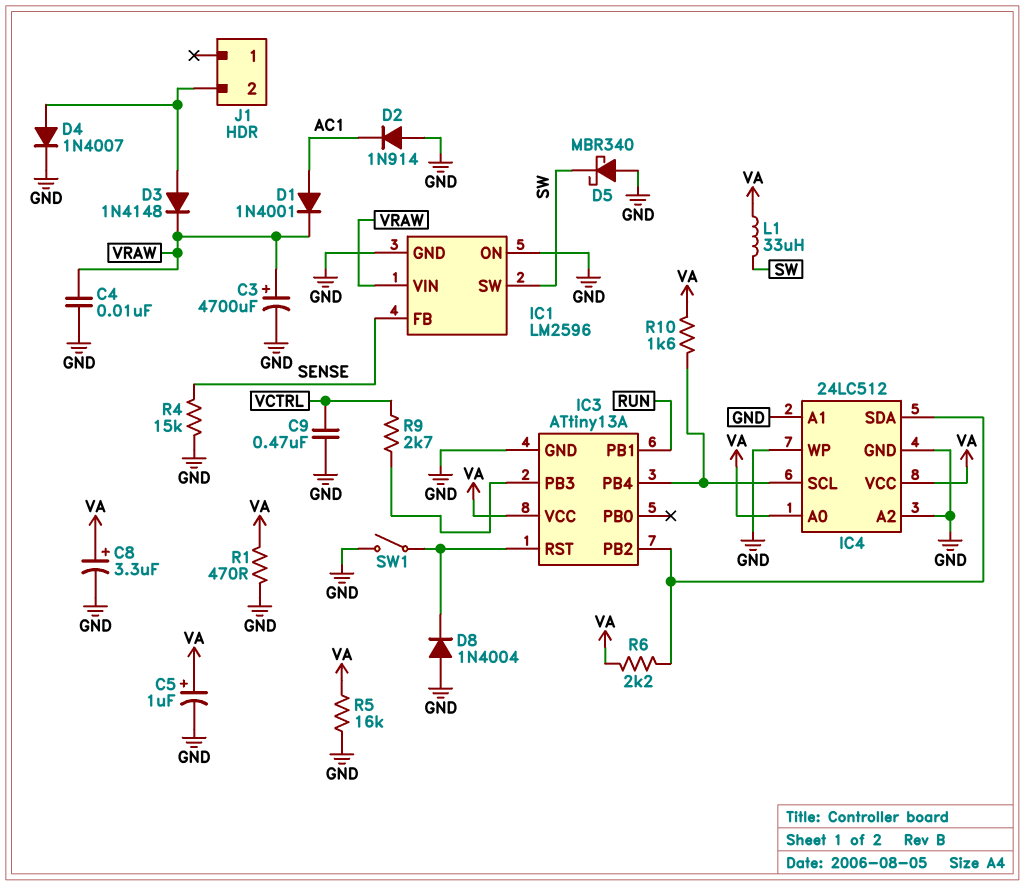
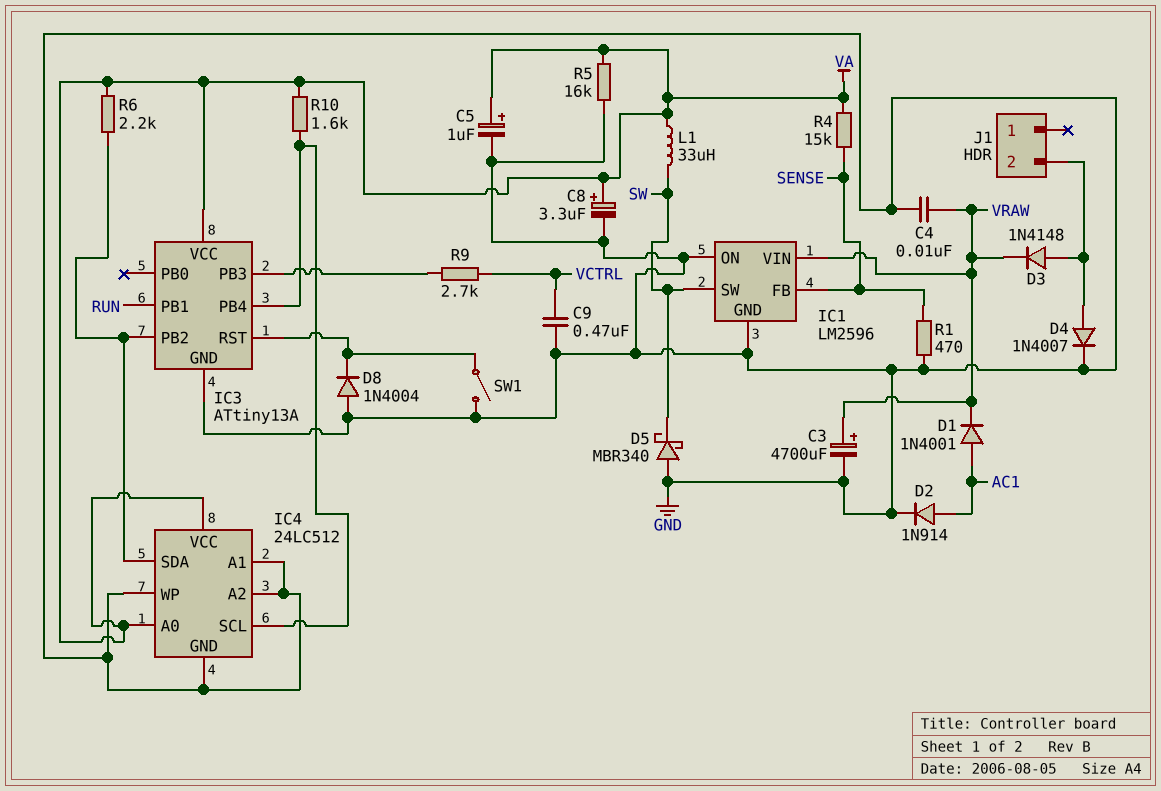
D2: diode 1N914 (A GND, K AC1) -> diode 1N914 (A AC1, K GND)
R1: 470 (GND, VA) -> 470 (GND, SENSE)
R4: 15k (GND, SENSE) -> 15k (SENSE, VA)

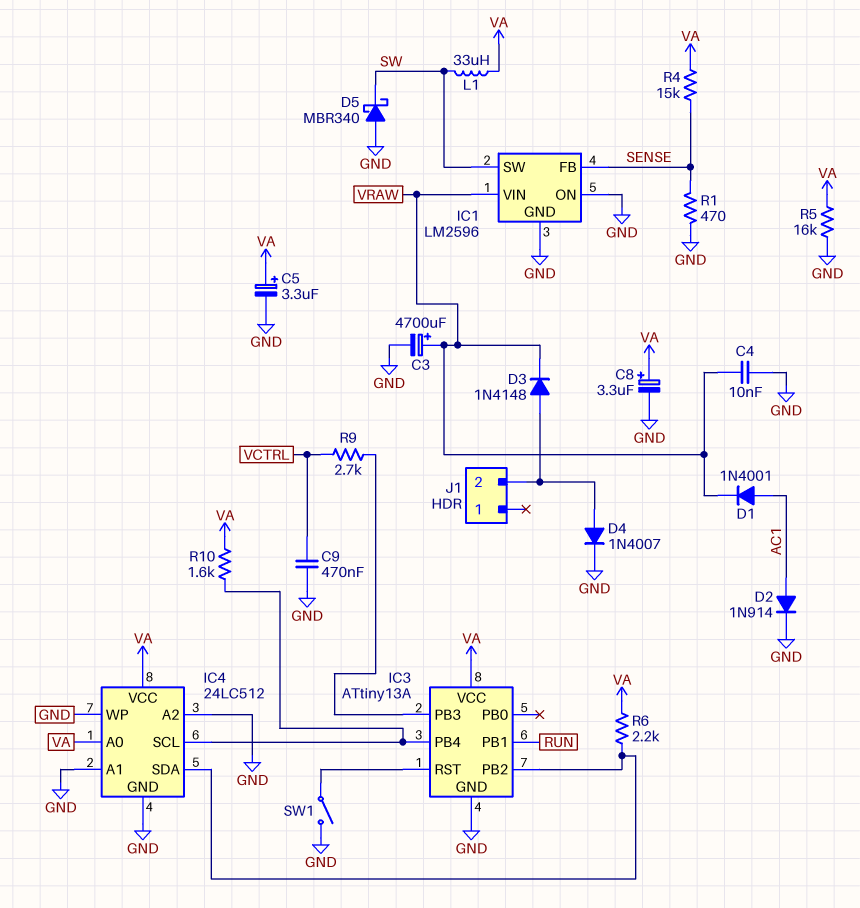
C5: 1uF (plus VA, minus GND) -> 3.3uF (plus VA, minus GND)
D8: diode 1N4004 (A GND, K IC3/RST) -> none

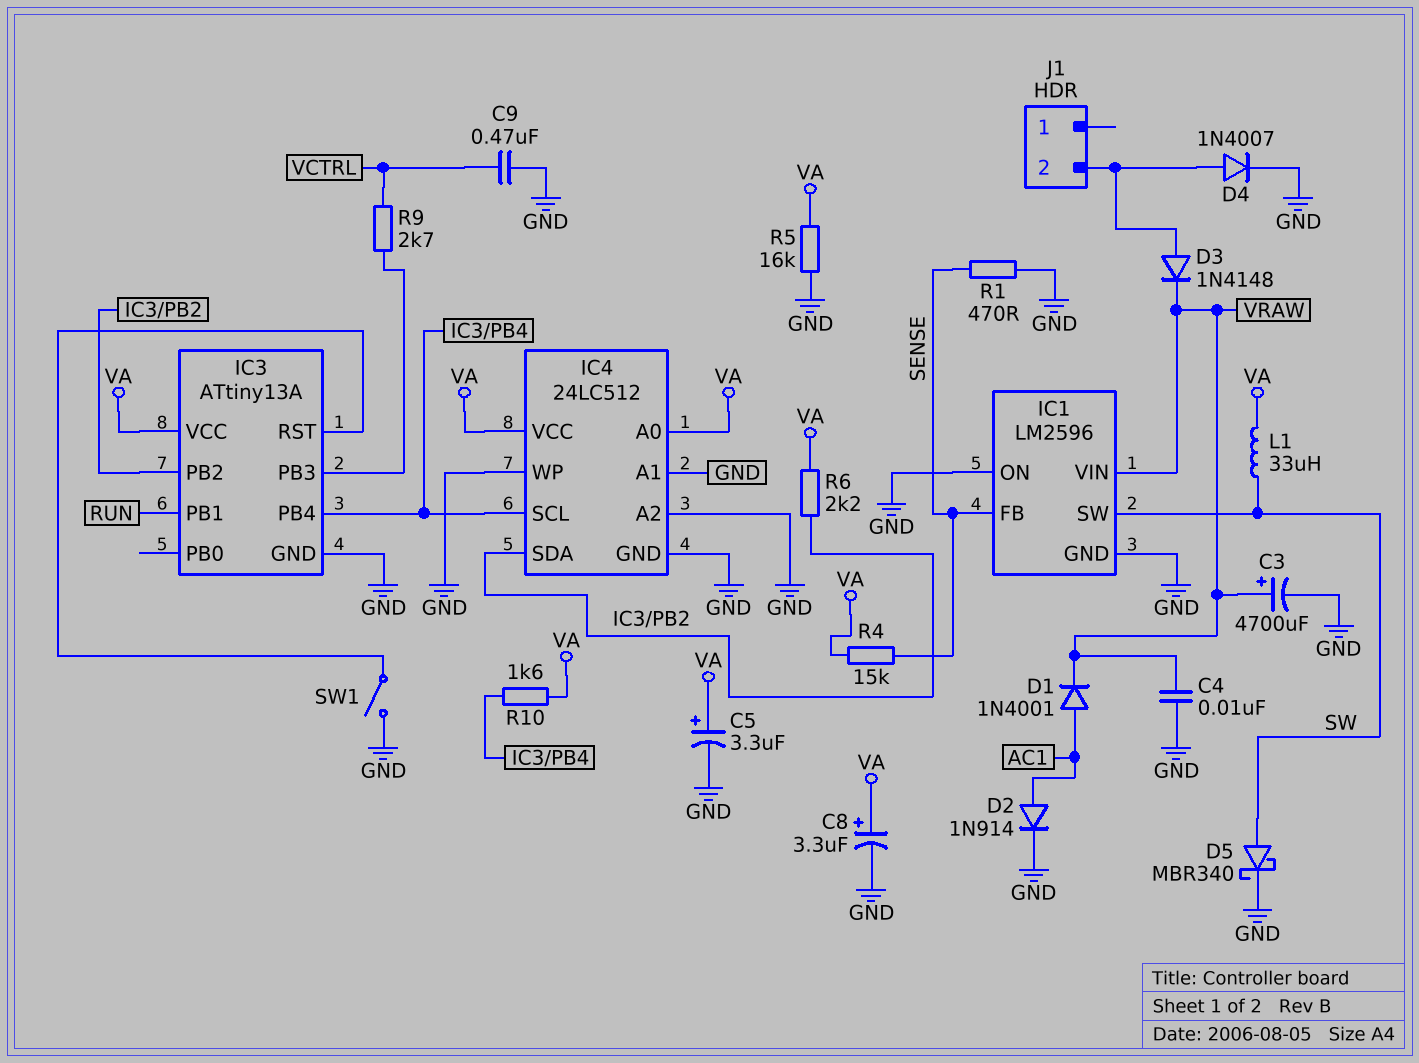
D5: schottky MBR340 (A GND, K SW) -> schottky MBR340 (A SW, K GND)

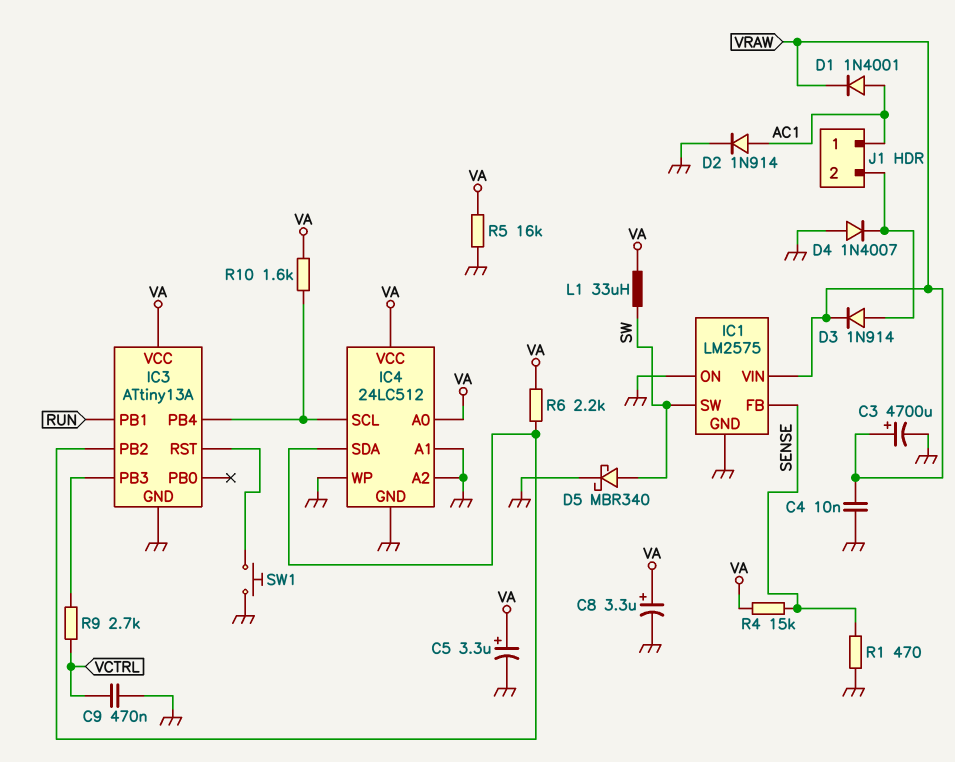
D3: diode 1N4148 (A J1/2, K VRAW) -> diode 1N914 (A J1/2, K VRAW)
D4: diode 1N4007 (A J1/2, K GND) -> diode 1N4007 (A GND, K J1/2)
IC1: LM2596 -> LM2575
J1 pin 1: none -> AC1
SW1: switch (GND, IC3/RST) -> button (GND, IC3/RST)

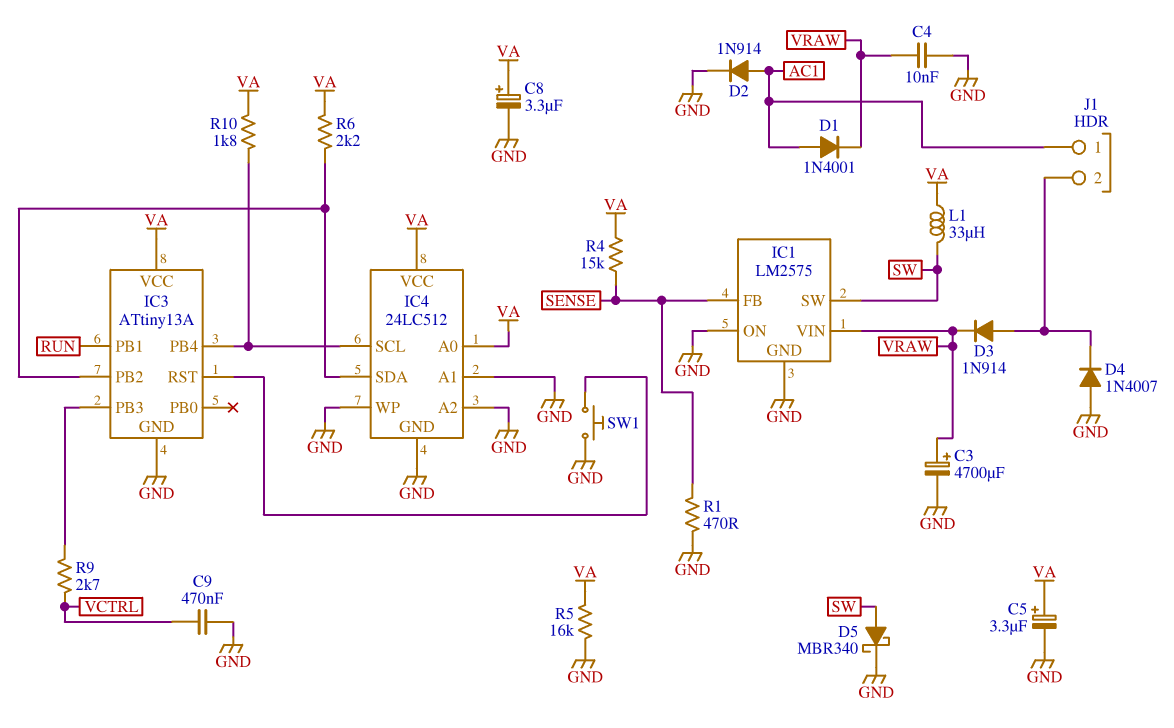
R10: 1.6k (IC3/PB4, VA) -> 1.8k (IC3/PB4, VA)

